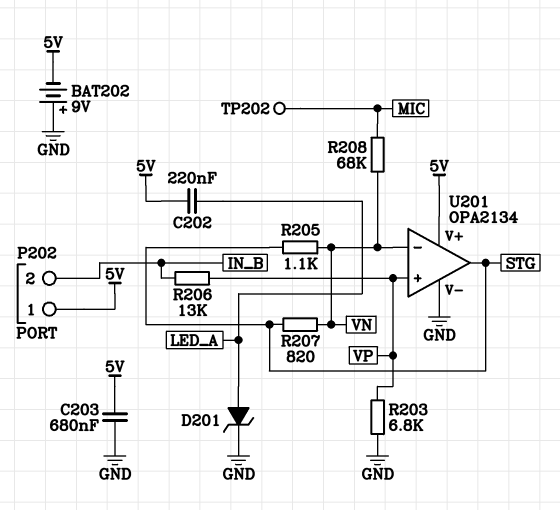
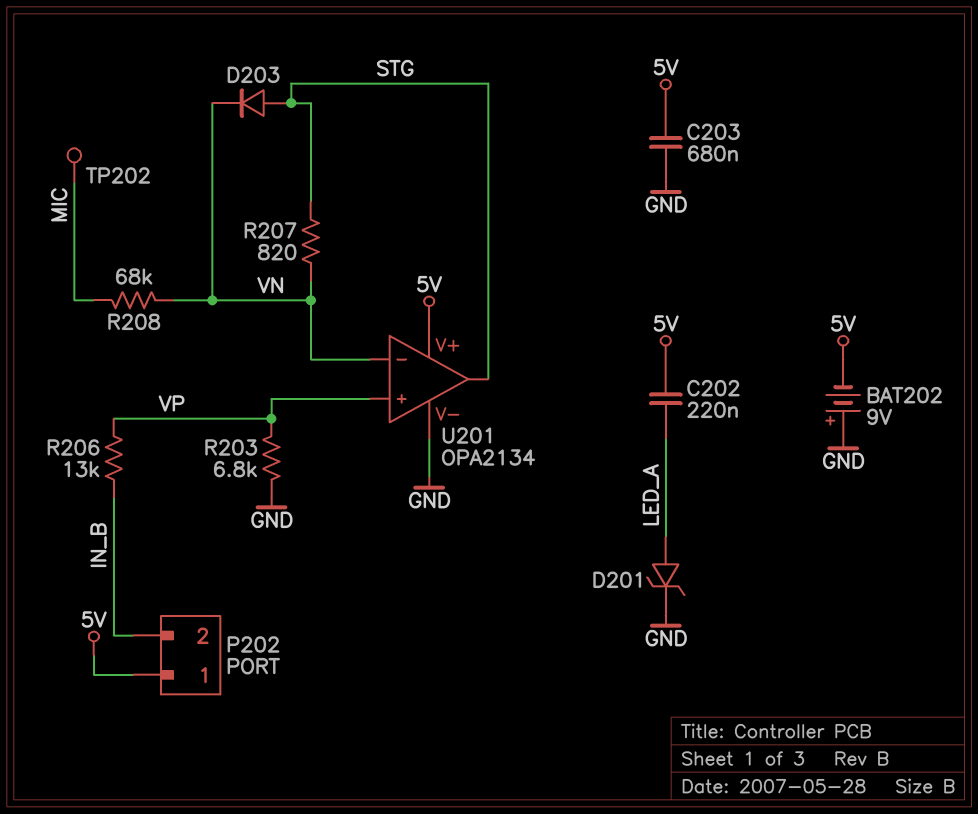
D203: none -> diode (A STG, K VN)
R205: 1.1k (STG, VN) -> none

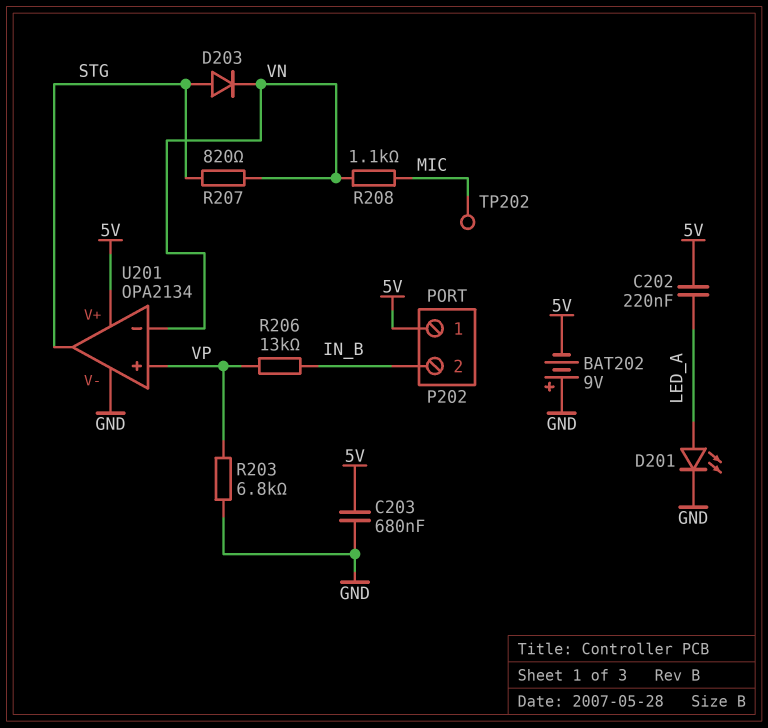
D201: zener (A LED_A, K GND) -> LED (A LED_A, K GND)
R208: 68k (MIC, VN) -> 1.1k (MIC, VN)

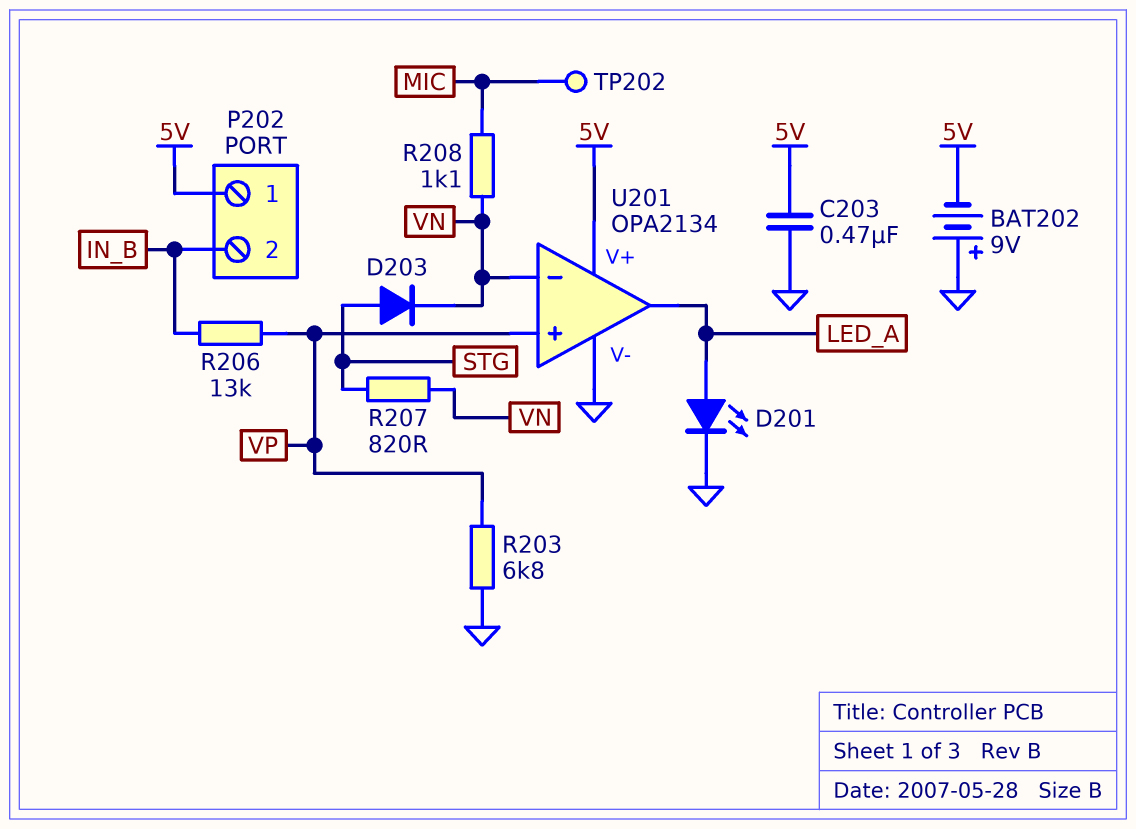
C202: 220nF (5V, LED_A) -> none
C203: 680nF (5V, GND) -> 470nF (5V, GND)
U201 pin out: STG -> LED_A

